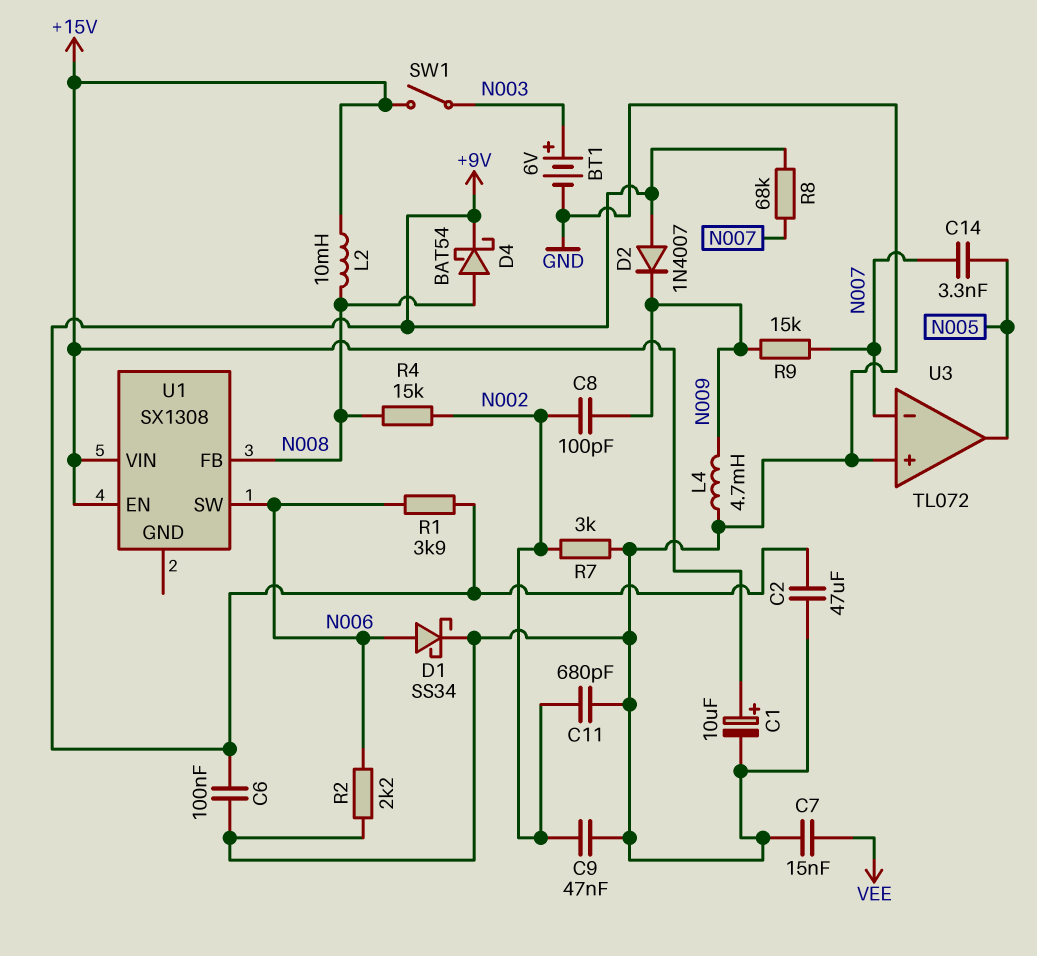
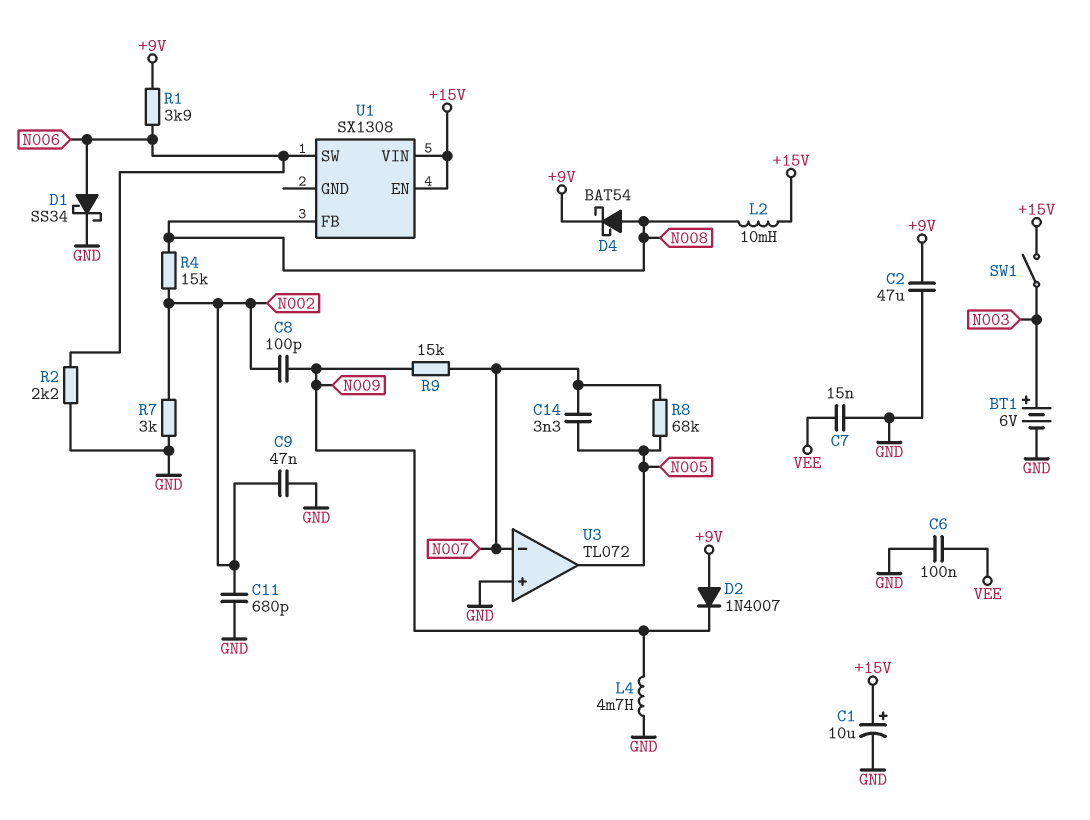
C6: 100nF (+9V, GND) -> 100nF (GND, VEE)
R8: 68k (+9V, N007) -> 68k (N005, N007)

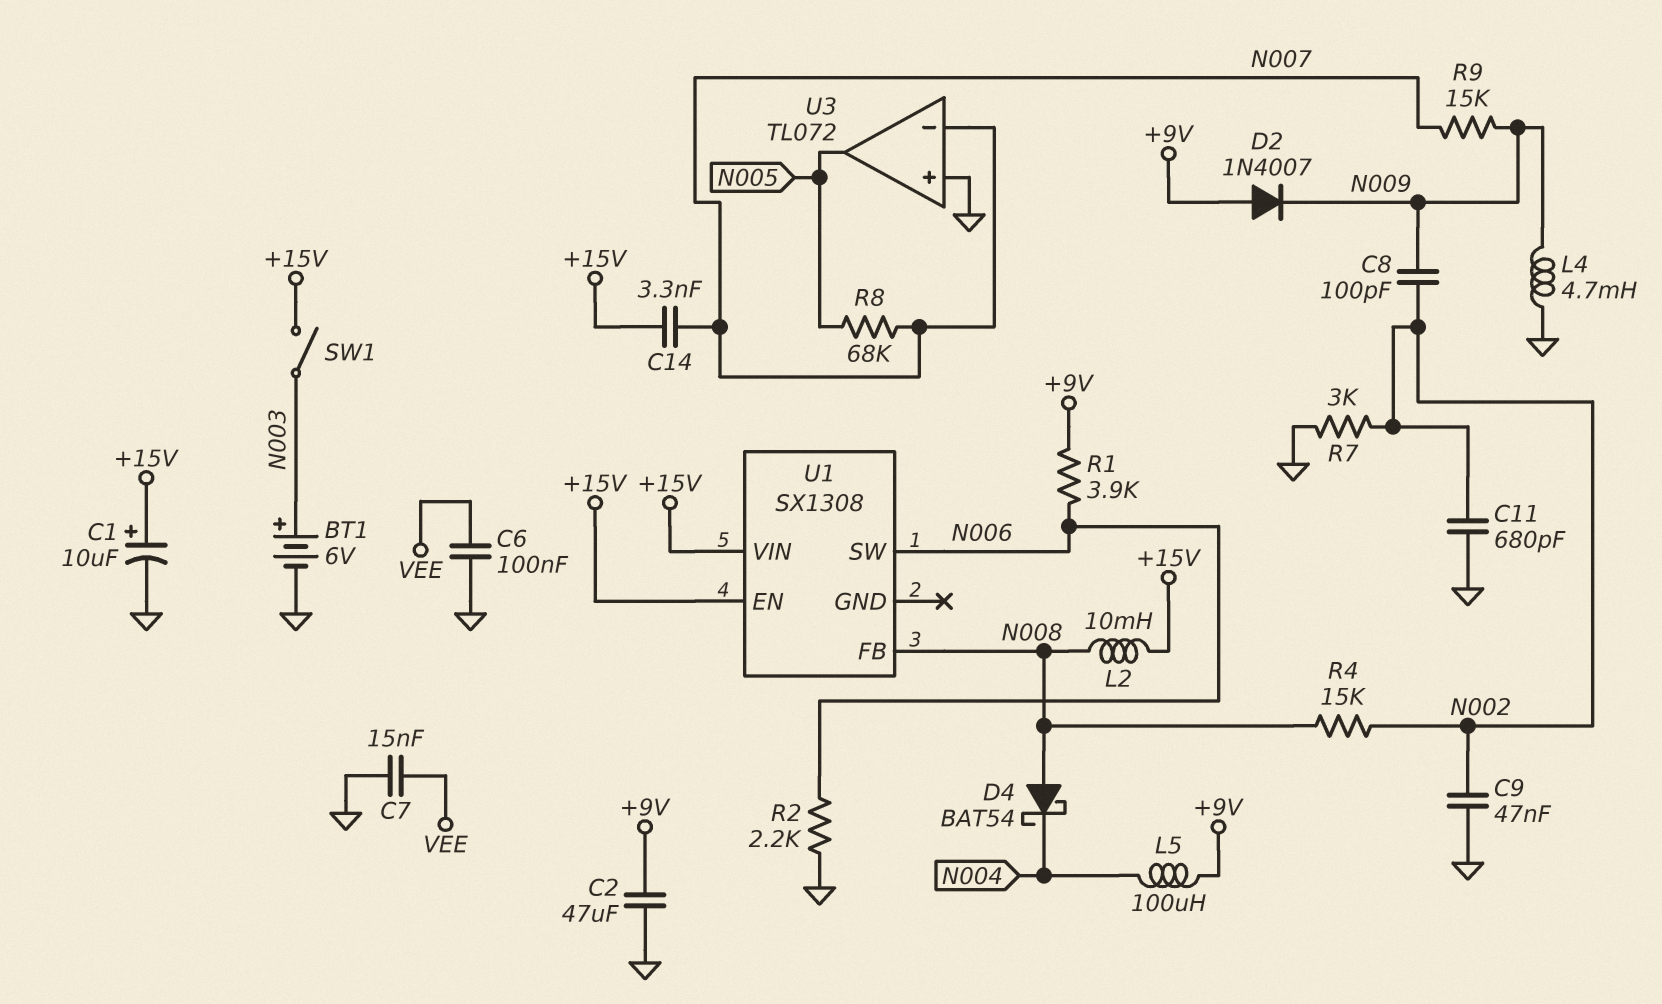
C14: 3.3nF (N005, N007) -> 3.3nF (+15V, N007)
D1: schottky SS34 (A N006, K GND) -> none
D4: schottky BAT54 (A N008, K +9V) -> schottky BAT54 (A N008, K N004)
L5: none -> 100uH (+9V, N004)

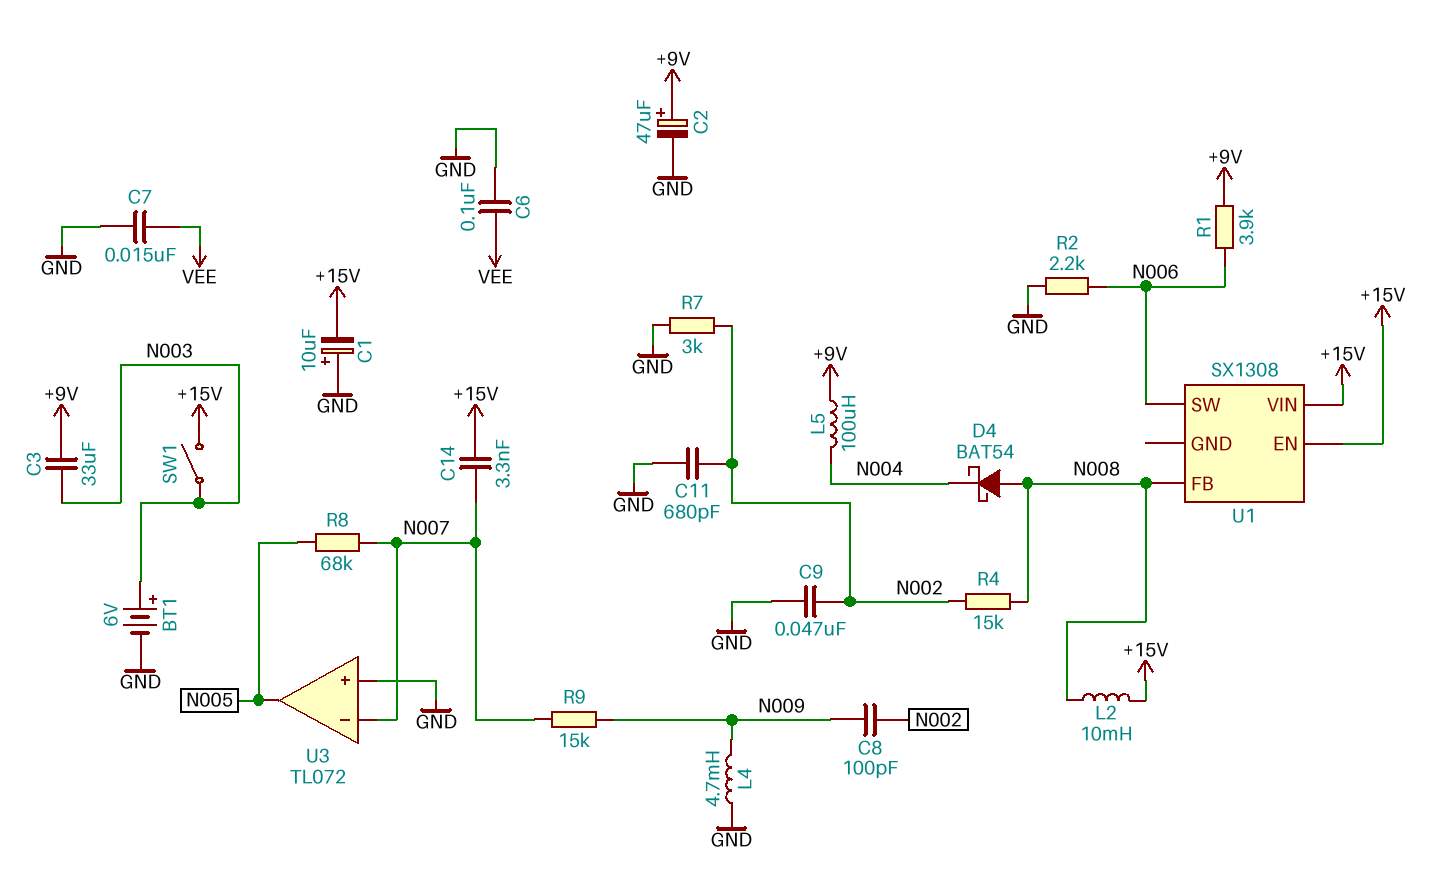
C1: 10uF (plus +15V, minus GND) -> 10uF (plus GND, minus +15V)
C2: 47uF (+9V, GND) -> 47uF (plus +9V, minus GND)
C3: none -> 33uF (+9V, N003)
D2: diode 1N4007 (A +9V, K N009) -> none

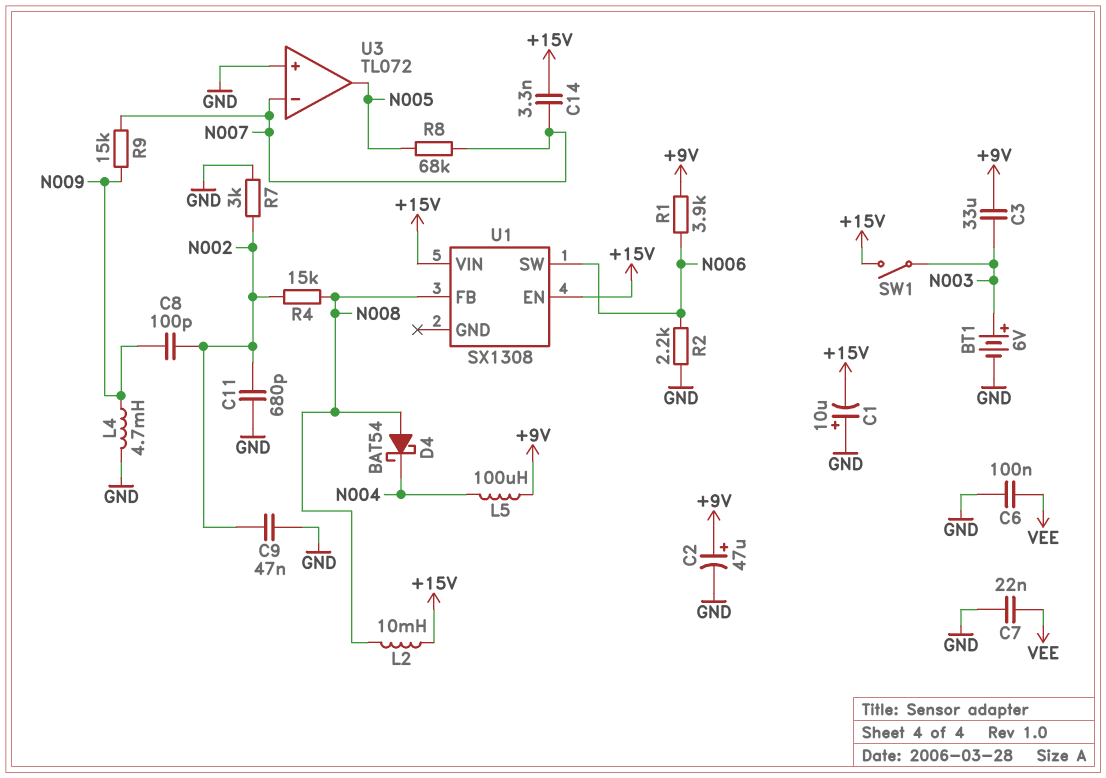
C7: 15nF (GND, VEE) -> 22nF (GND, VEE)

